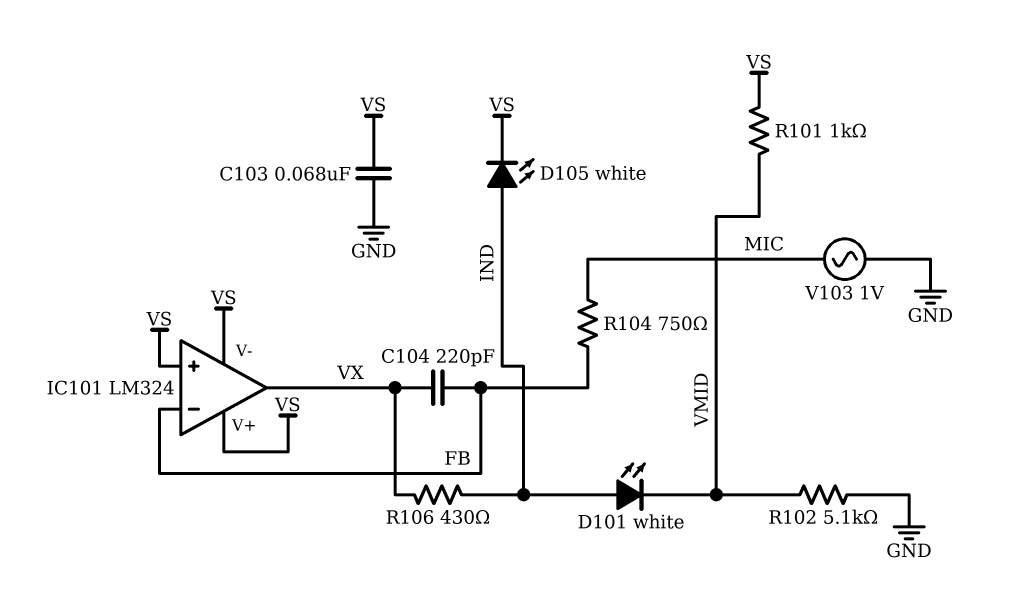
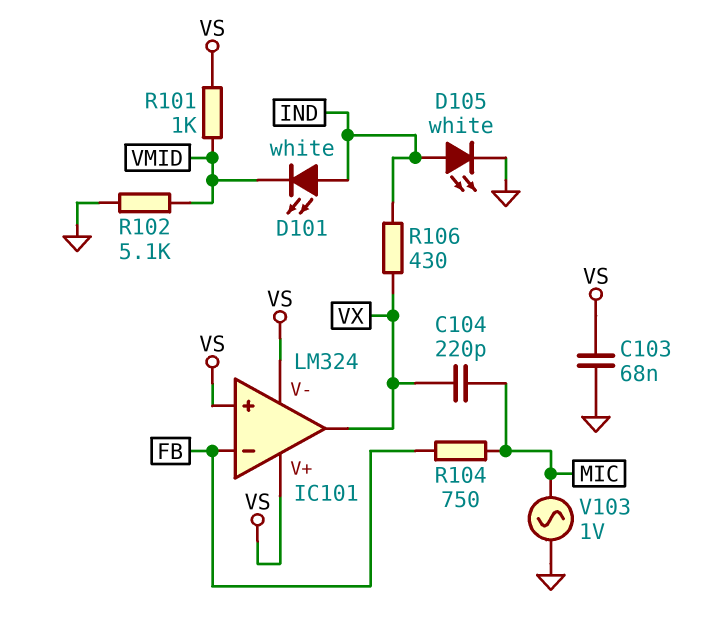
C104: 220pF (FB, VX) -> 220pF (MIC, VX)
D105: LED white (A IND, K VS) -> LED white (A IND, K GND)

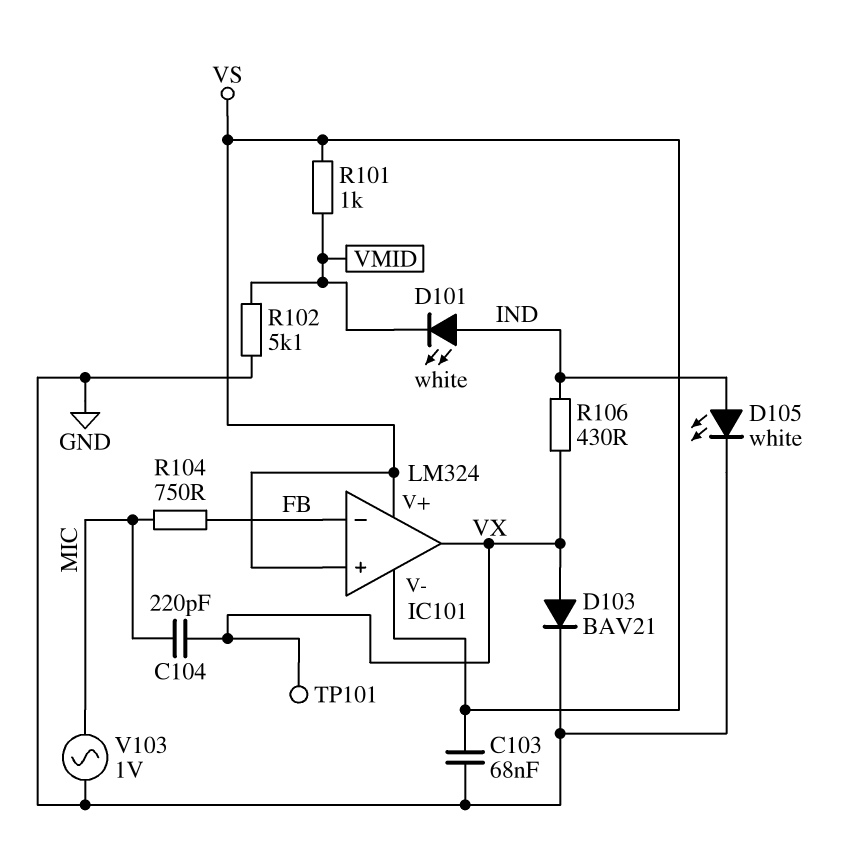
D103: none -> diode BAV21 (A VX, K GND)
TP101: none -> test point (VX)

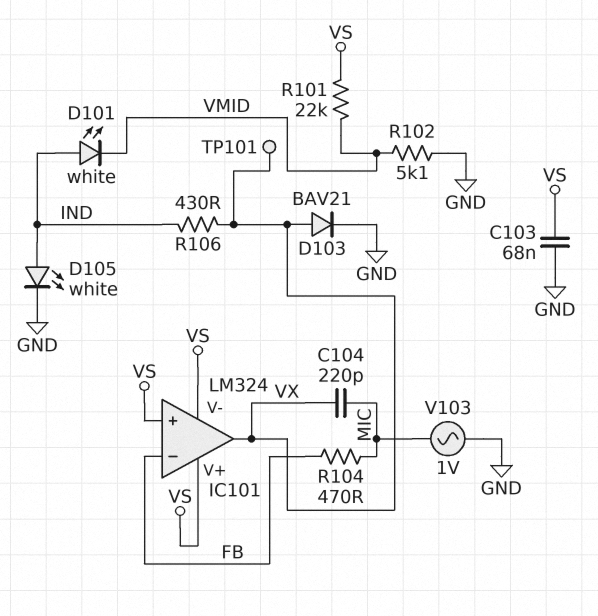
R101: 1k (VMID, VS) -> 22k (VMID, VS)
R104: 750 (FB, MIC) -> 470 (FB, MIC)

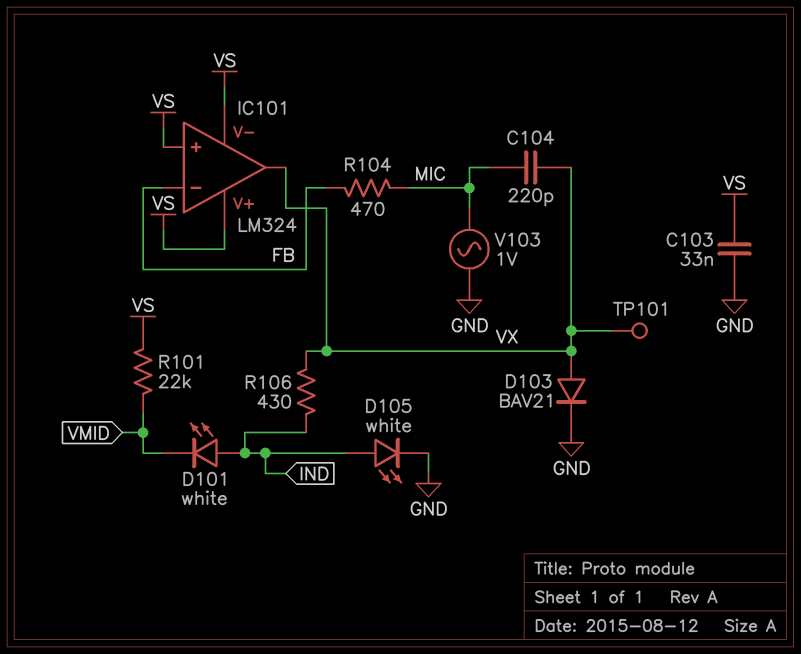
C103: 68nF (GND, VS) -> 33nF (GND, VS)
R102: 5.1k (GND, VMID) -> none

